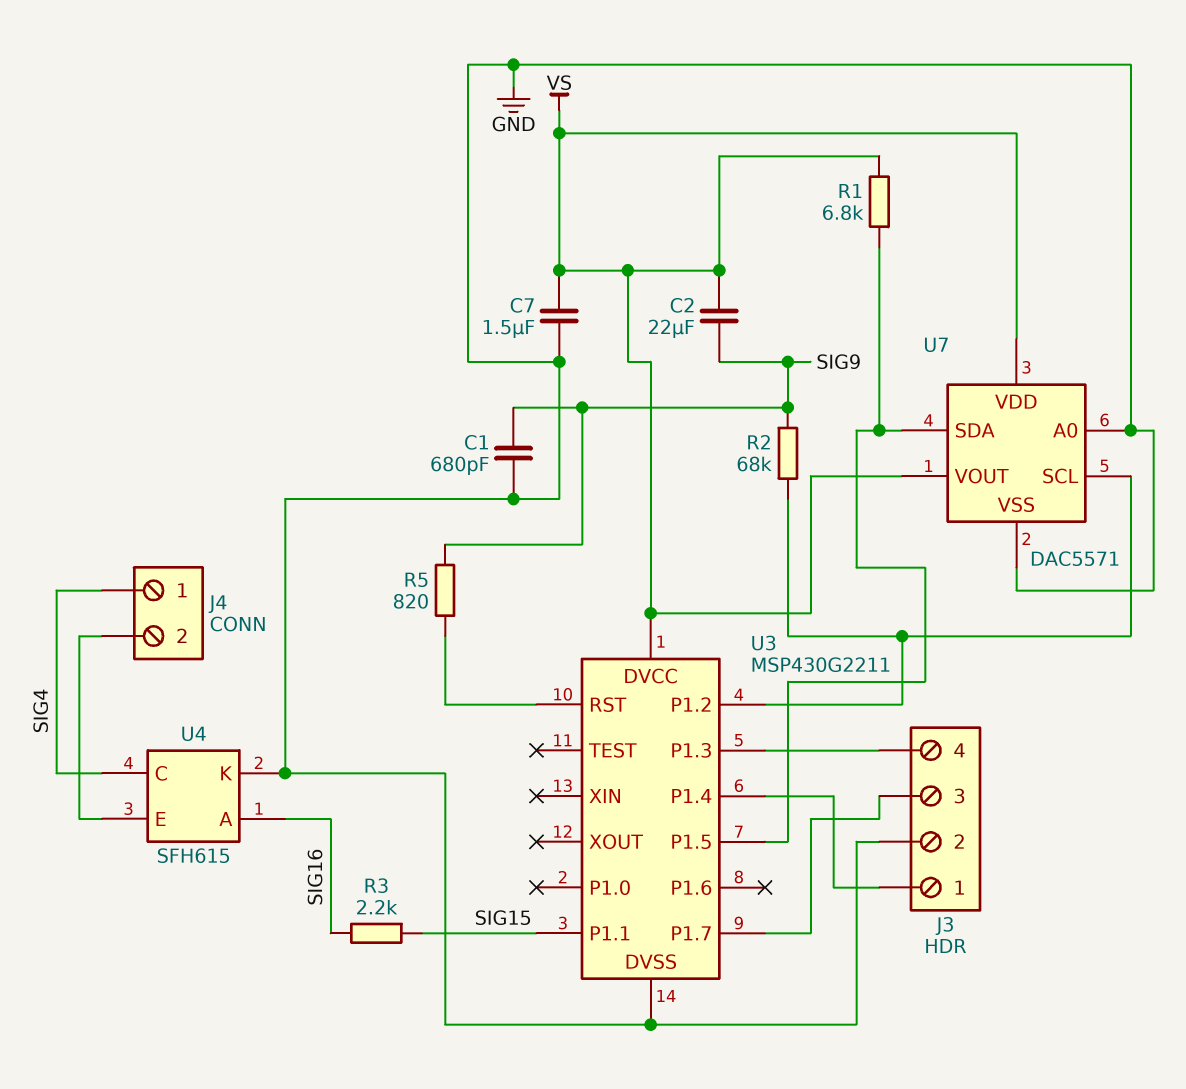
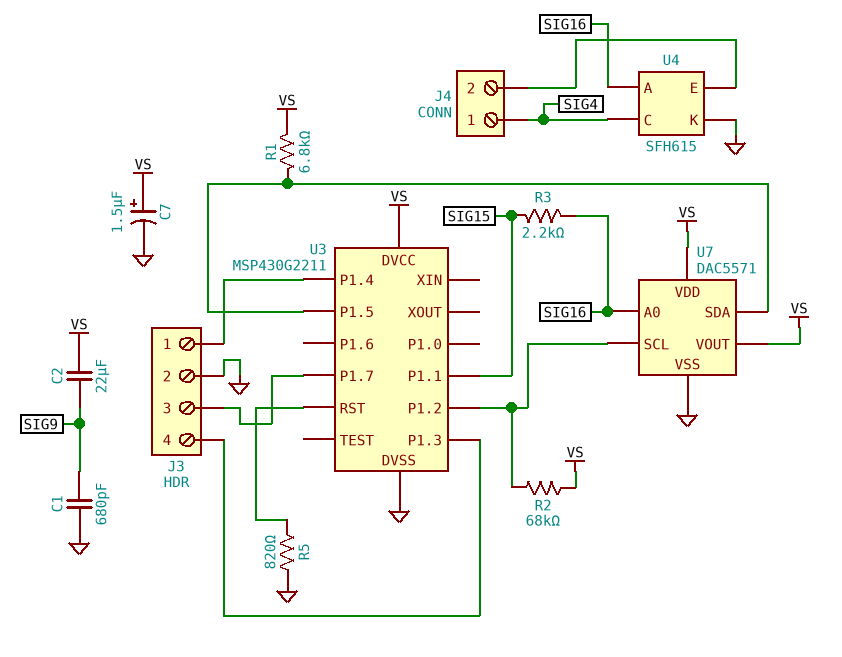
C7: 1.5uF (GND, VS) -> 1.5uF (plus VS, minus GND)
R2: 68k (SIG9, U3/P1.2) -> 68k (U3/P1.2, VS)
R5: 820 (SIG9, U3/RST) -> 820 (GND, U3/RST)
U7 pin A0: GND -> SIG16

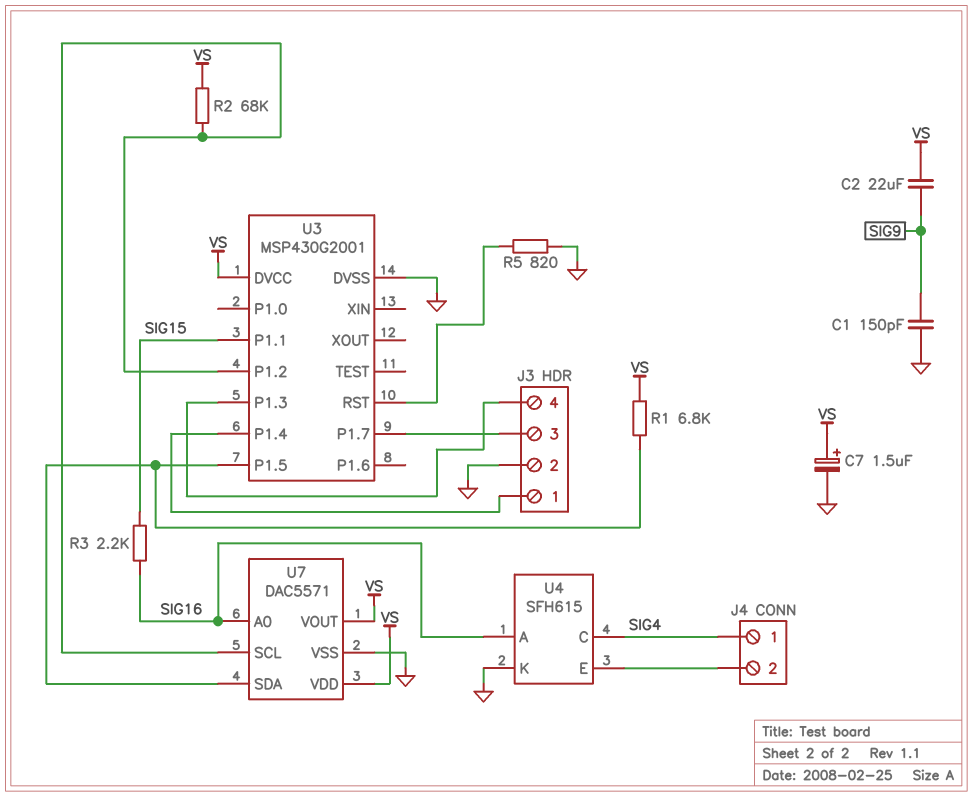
C1: 680pF (GND, SIG9) -> 150pF (GND, SIG9)
U3: MSP430G2211 -> MSP430G2001

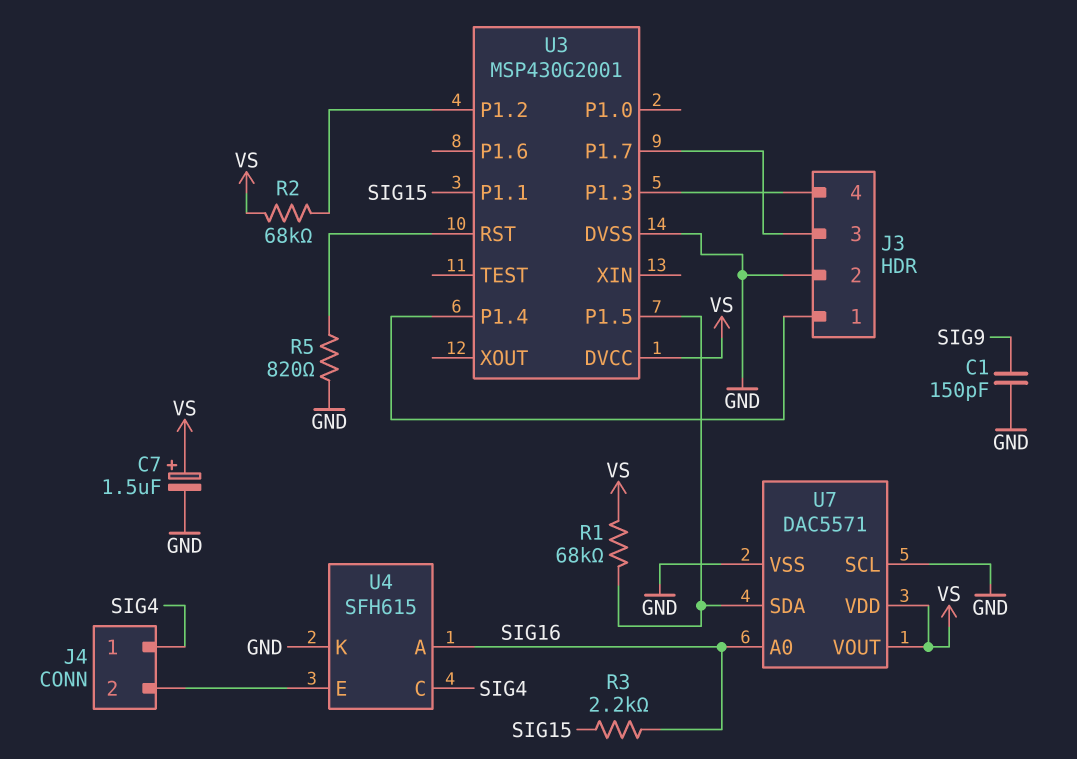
C2: 22uF (SIG9, VS) -> none
R1: 6.8k (U3/P1.5, VS) -> 68k (U3/P1.5, VS)
U7 pin SCL: U3/P1.2 -> GND

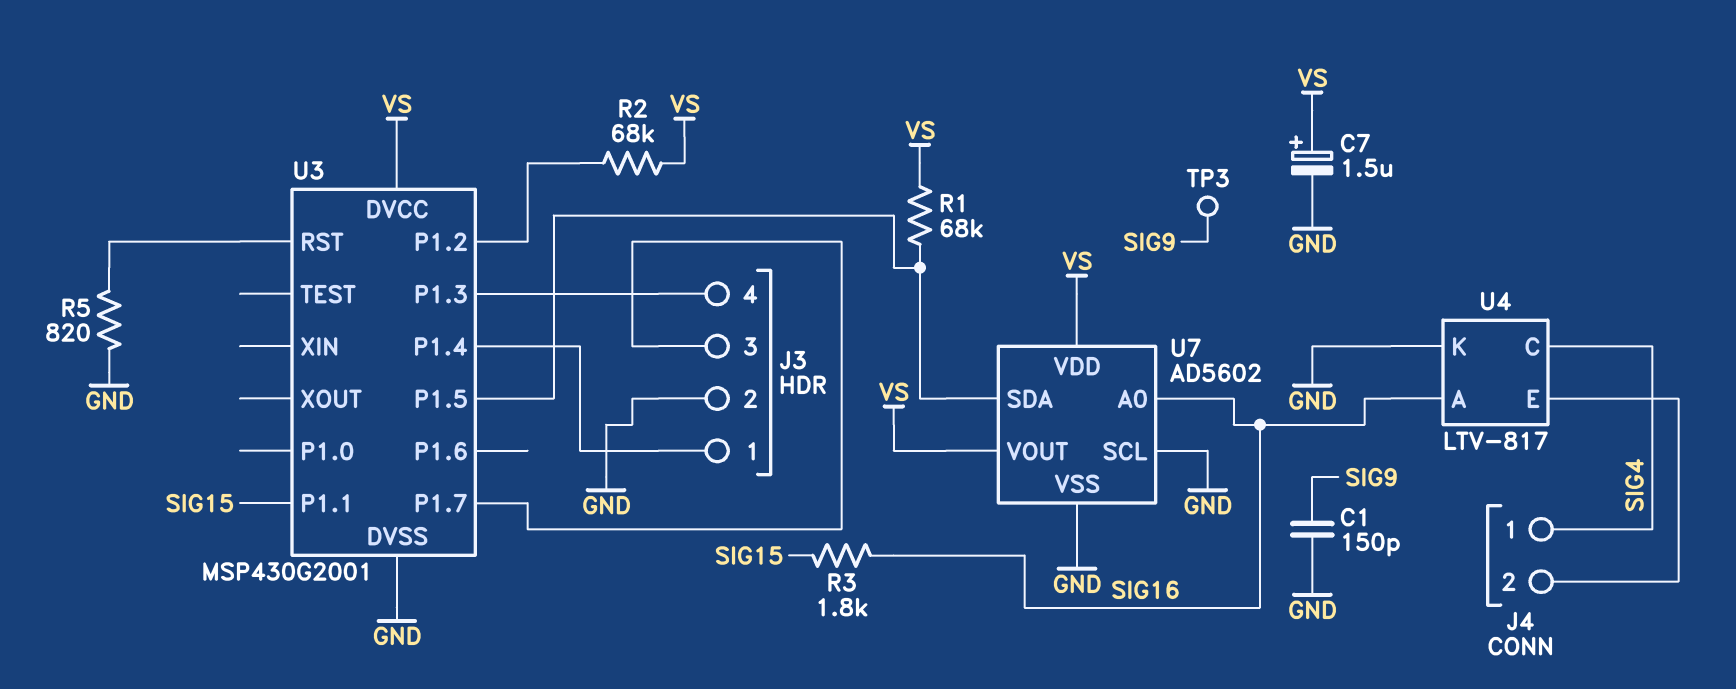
R3: 2.2k (SIG15, SIG16) -> 1.8k (SIG15, SIG16)
TP3: none -> test point (SIG9)
U4: SFH615 -> LTV-817
U7: DAC5571 -> AD5602

